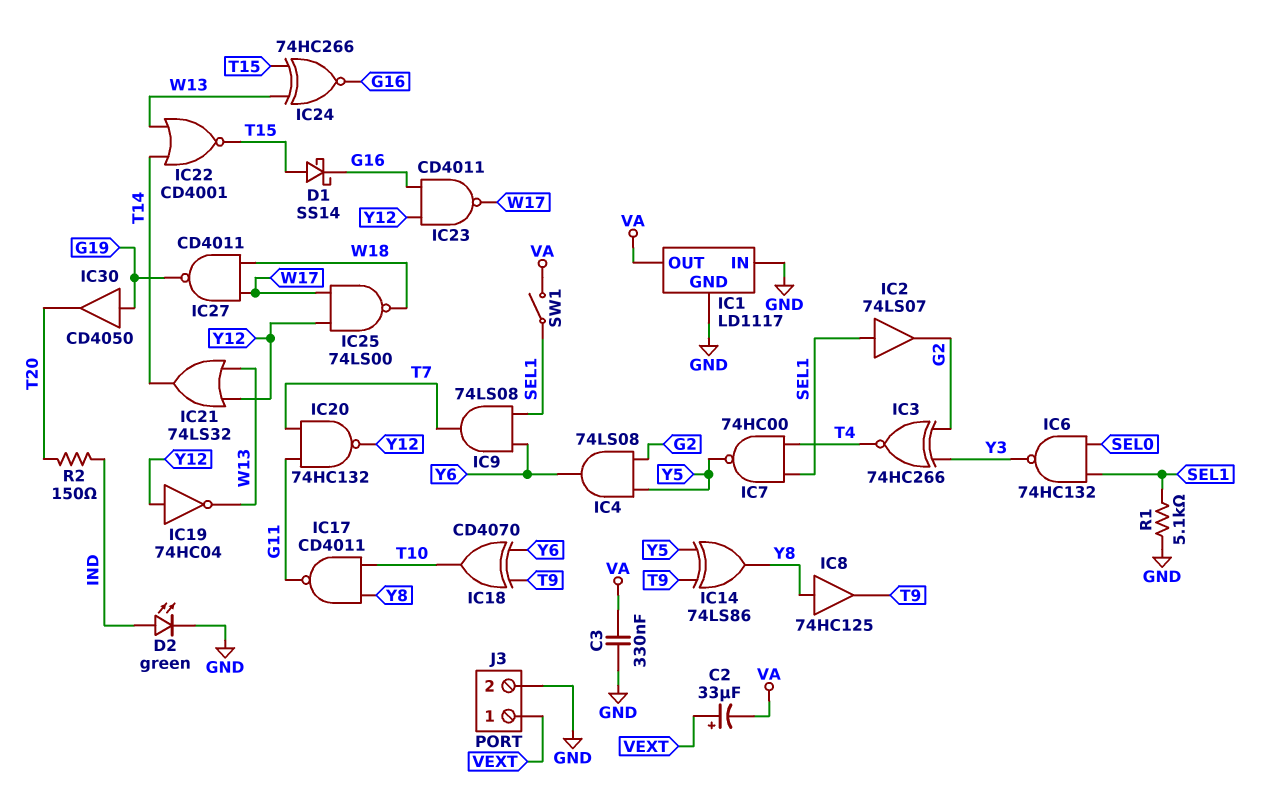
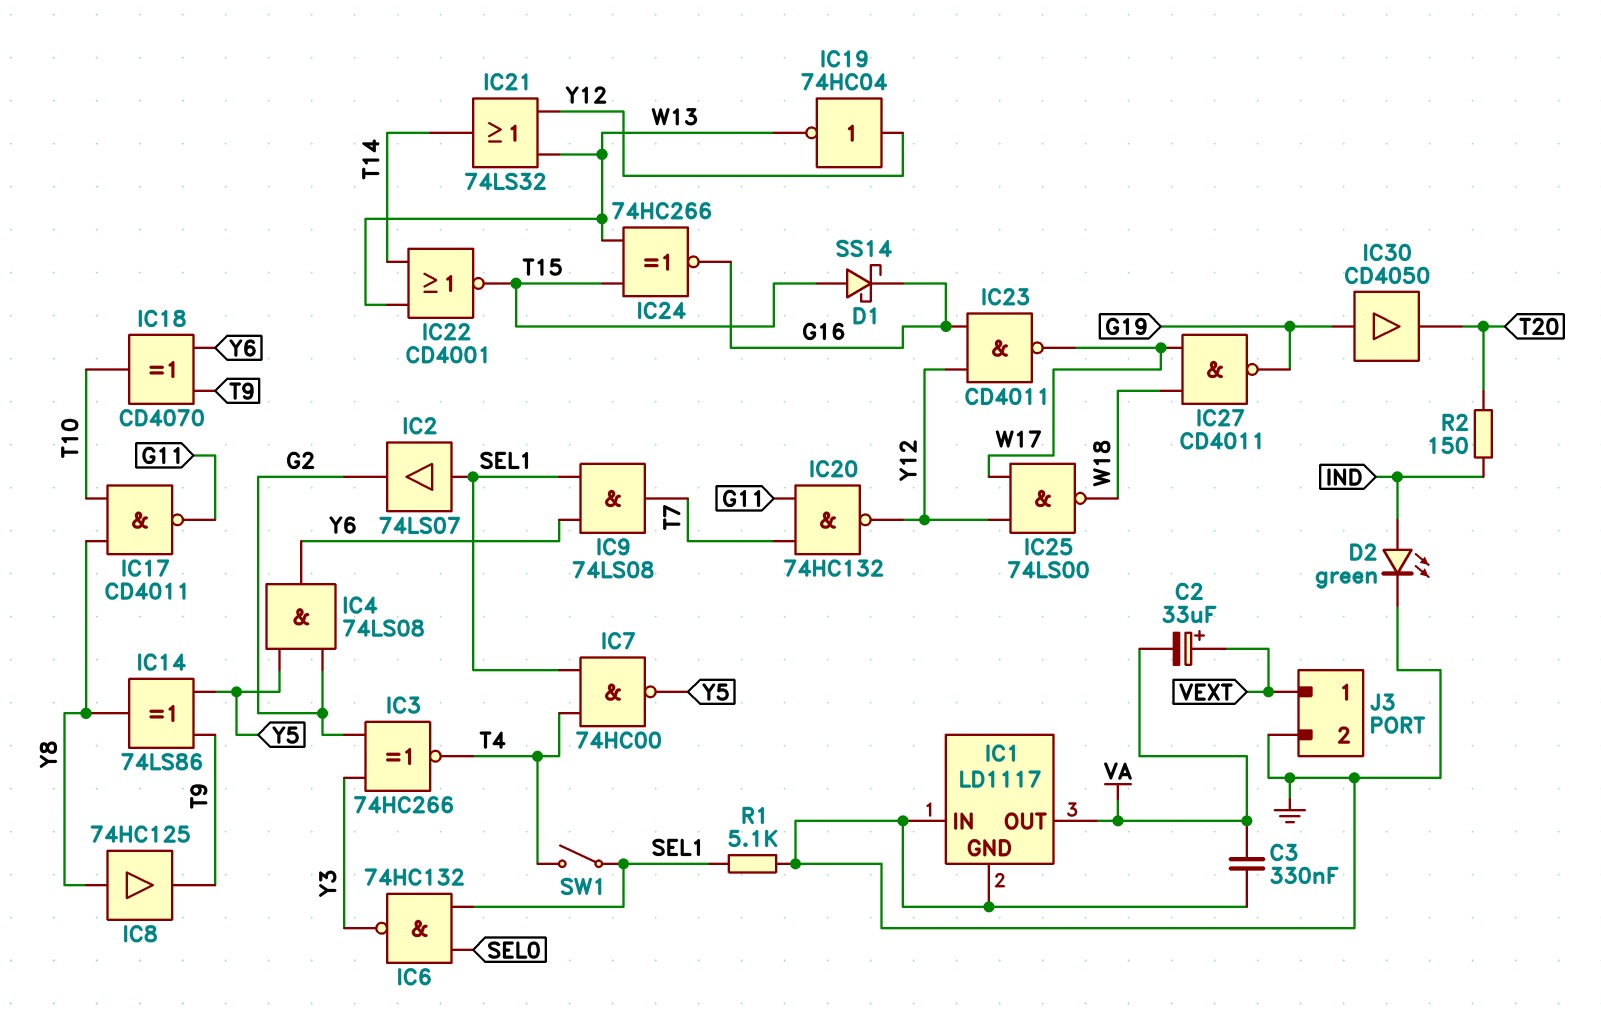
SW1: switch (SEL1, VA) -> switch (SEL1, T4)

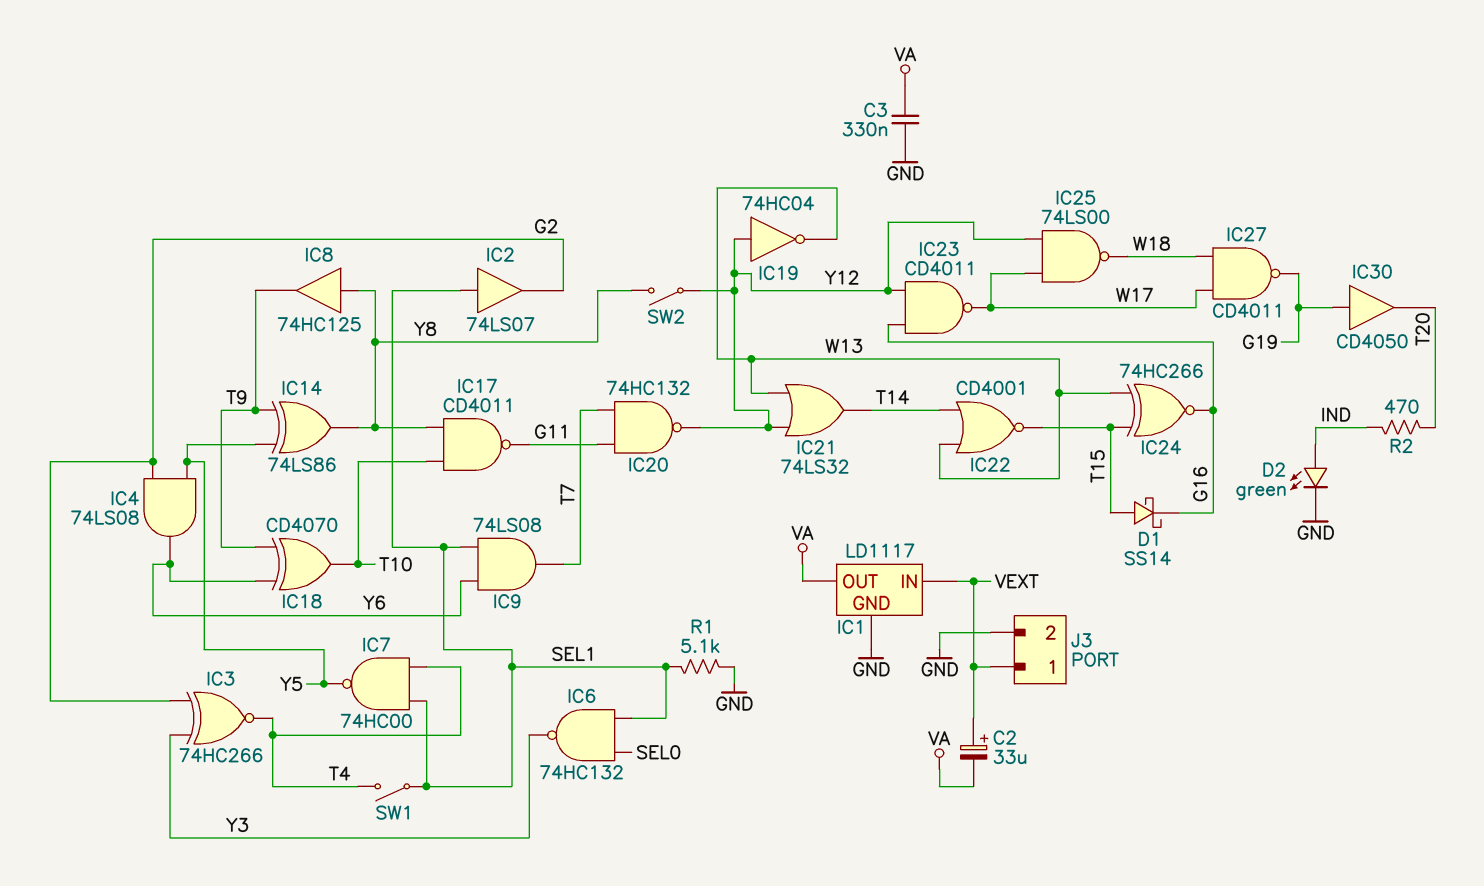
IC1 pin IN: GND -> VEXT
R2: 150 (IND, T20) -> 470 (IND, T20)
SW2: none -> switch (Y8, Y12)

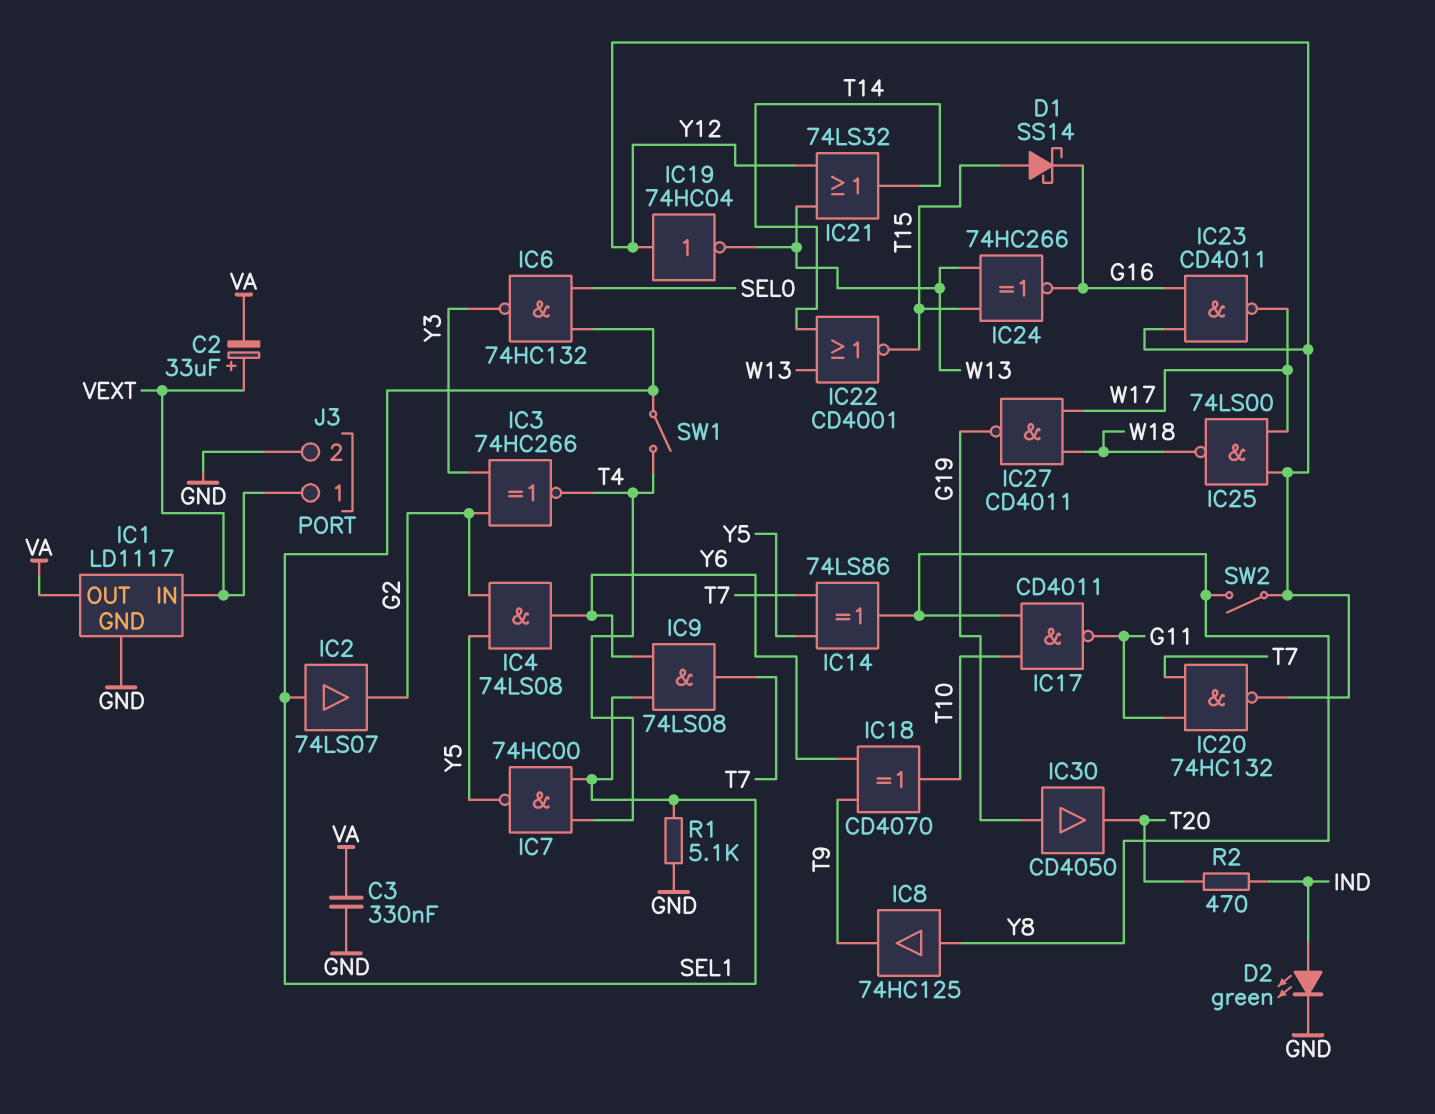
IC14: XOR 74LS86 (in T9, in Y5, out Y8) -> XOR 74LS86 (in T7, in Y5, out Y8)

